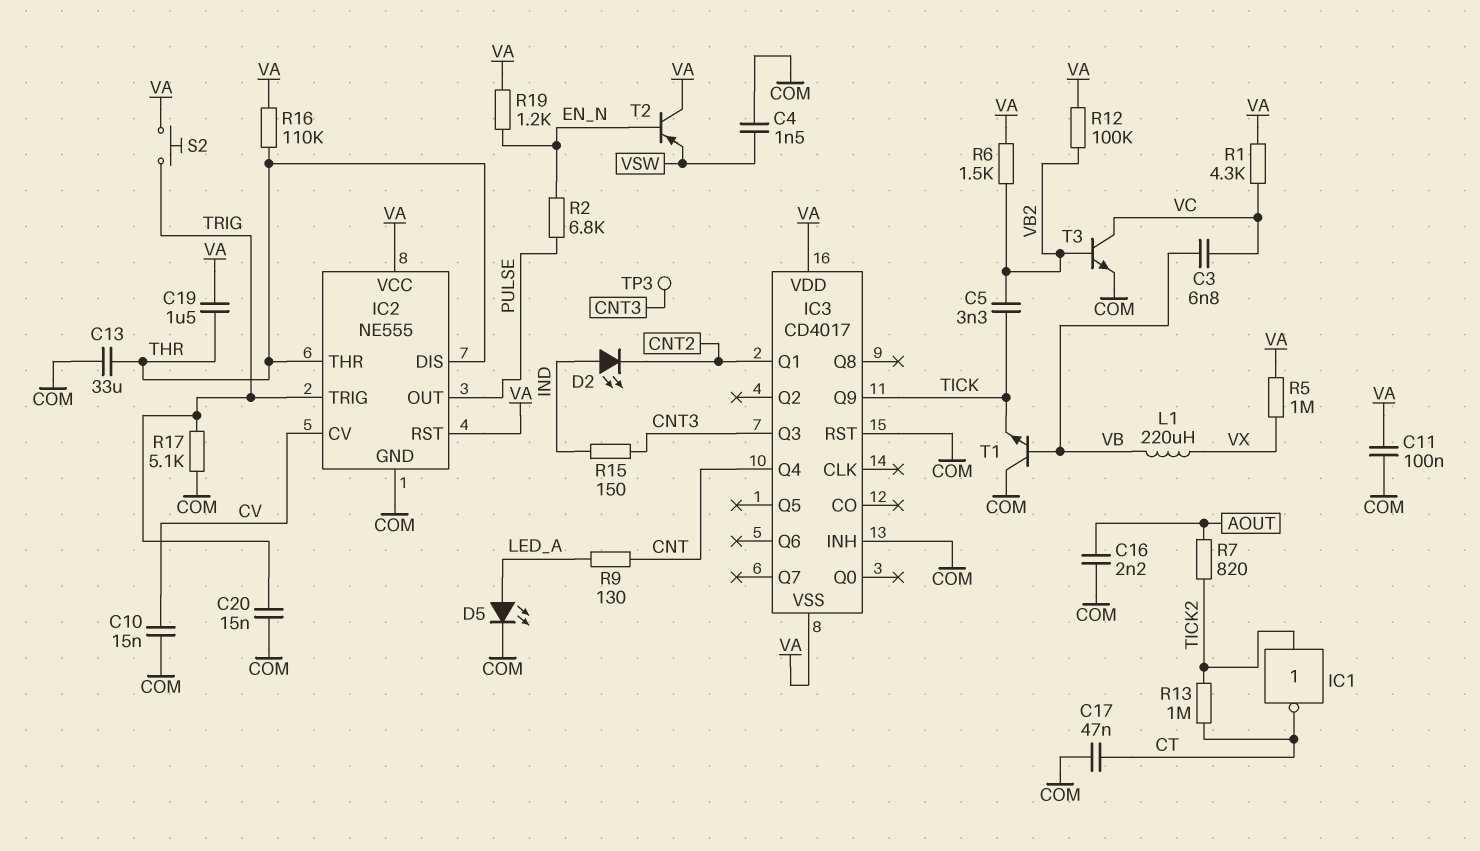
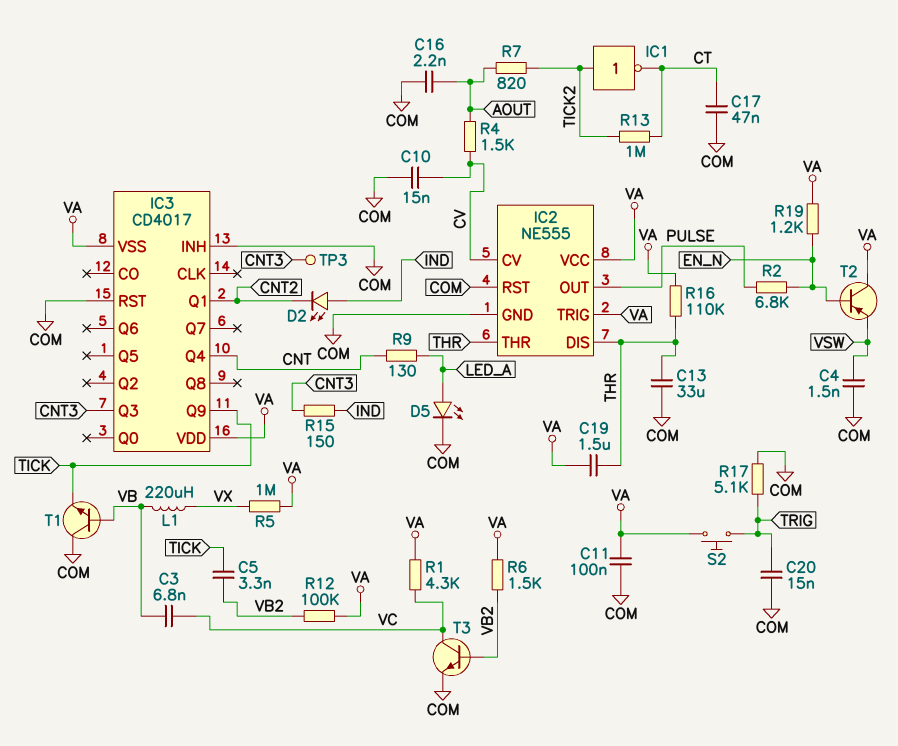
IC2 pin RST: VA -> COM
IC2 pin TRIG: TRIG -> VA
R4: none -> 1.5k (AOUT, CV)

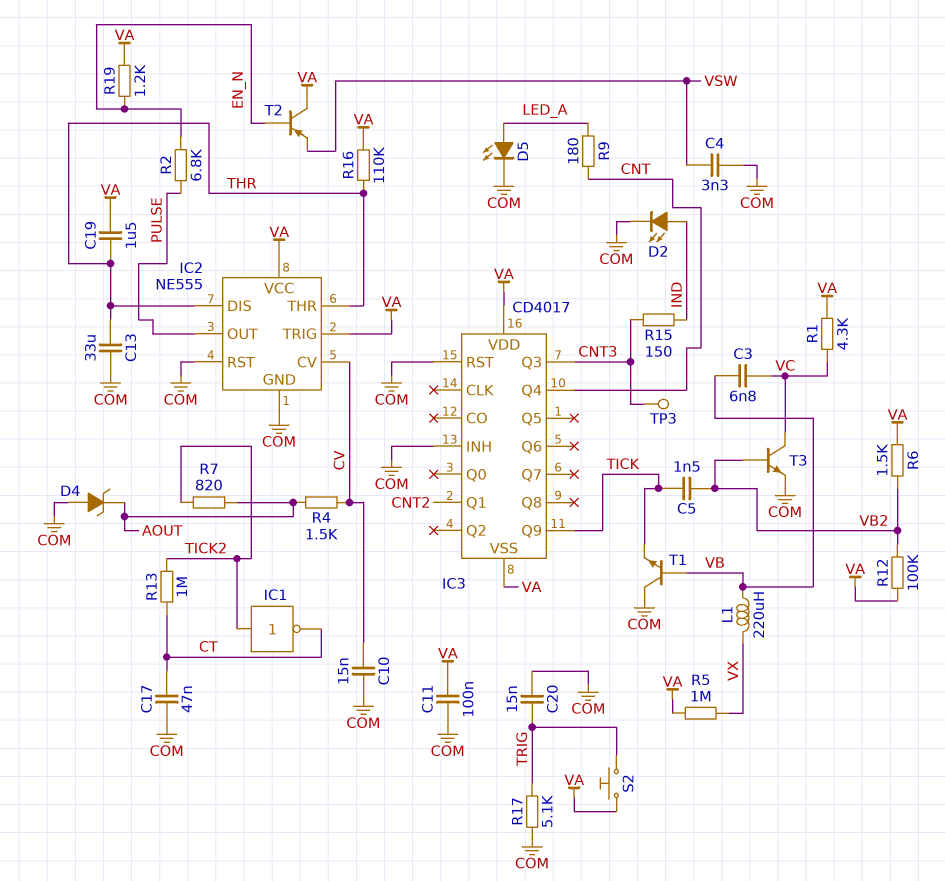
C4: 1.5nF (COM, VSW) -> 3.3nF (COM, VSW)
C5: 3.3nF (TICK, VB2) -> 1.5nF (TICK, VB2)
C16: 2.2nF (AOUT, COM) -> none
D2: LED (A IND, K CNT2) -> LED (A IND, K COM)
D4: none -> zener (A COM, K AOUT)
R9: 130 (CNT, LED_A) -> 180 (CNT, LED_A)

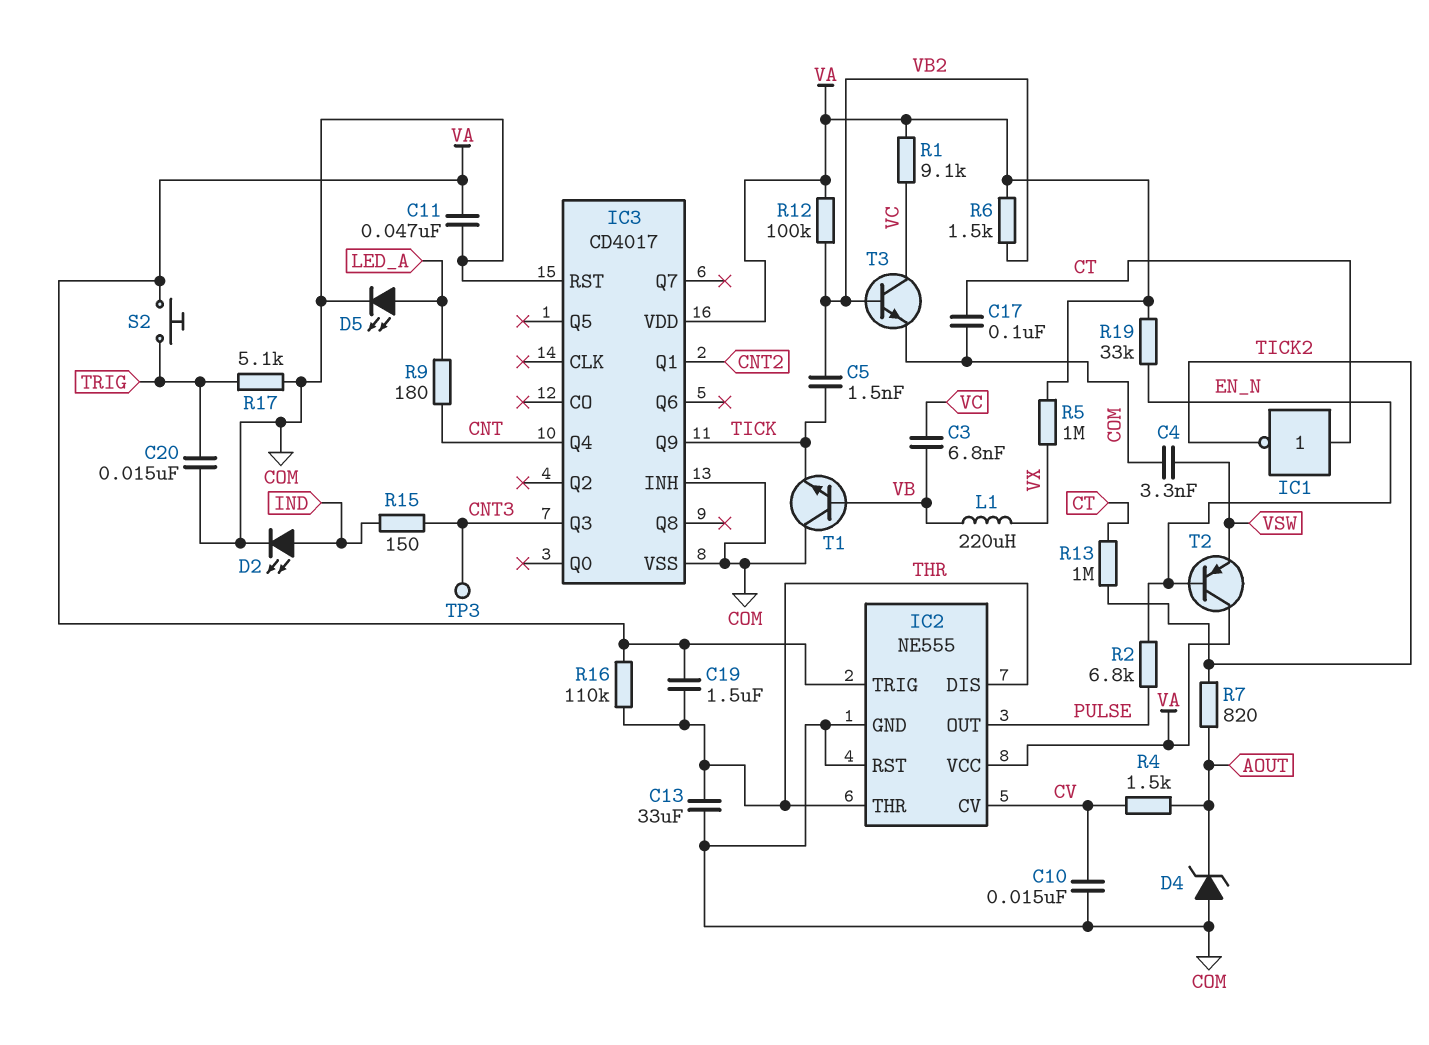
C11: 100nF (COM, VA) -> 47nF (COM, VA)
C17: 47nF (COM, CT) -> 100nF (COM, CT)
IC1: NOT (in TICK2, out CT) -> NOT (in CT, out TICK2)
IC3 pin VSS: VA -> COM
R1: 4.3k (VA, VC) -> 9.1k (VA, VC)
R19: 1.2k (EN_N, VA) -> 33k (EN_N, VA)

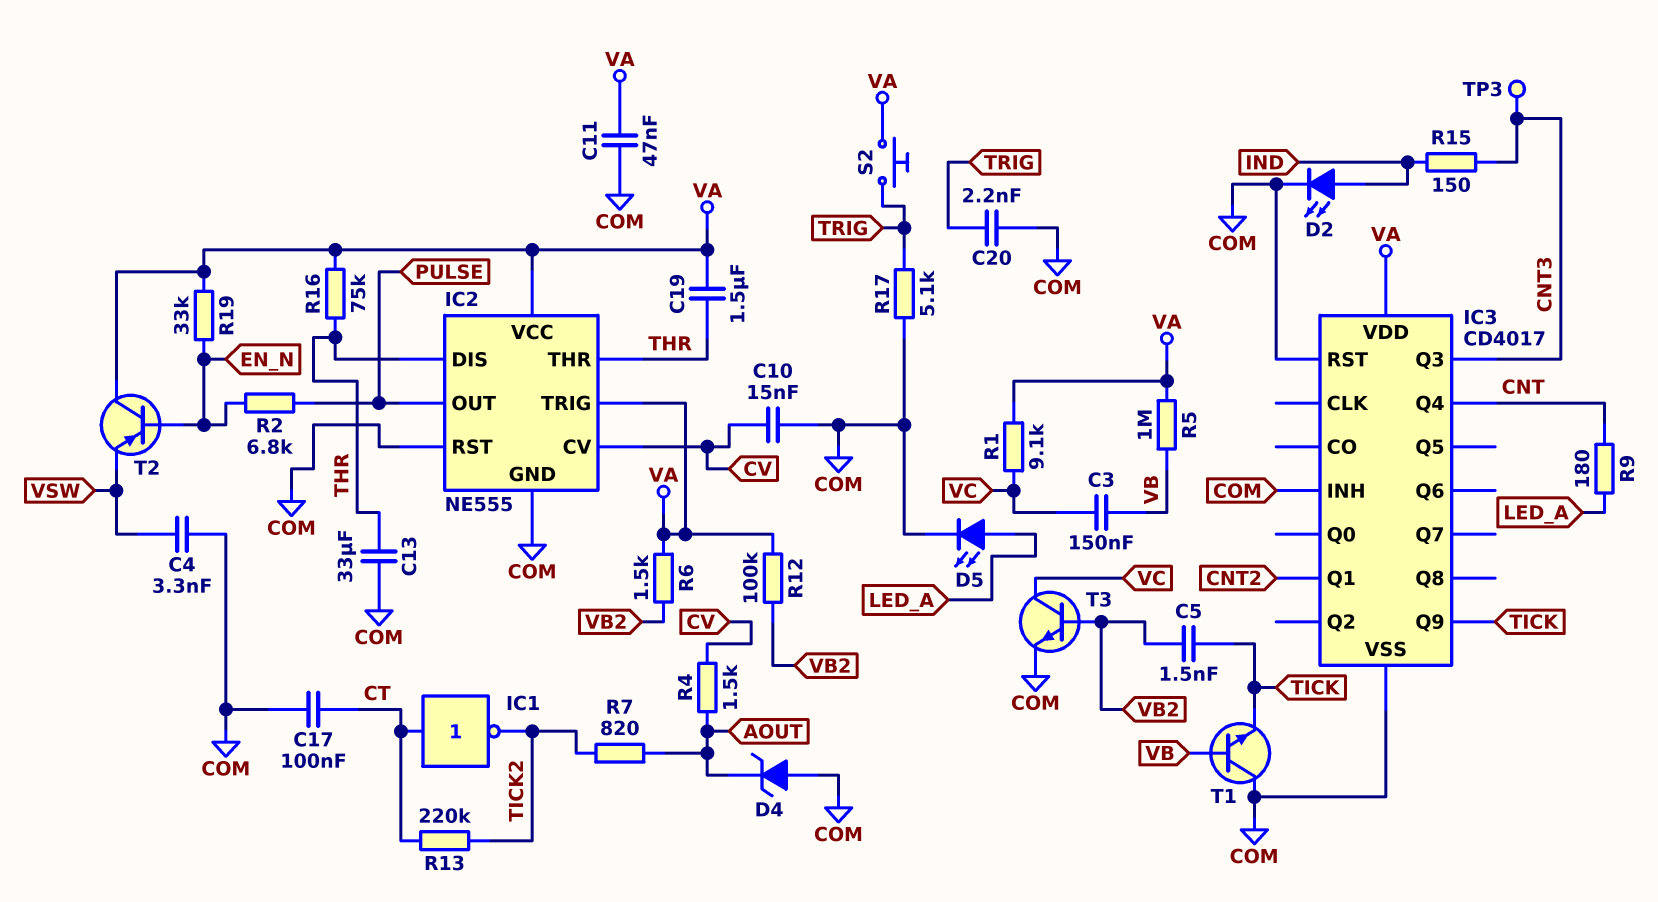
C3: 6.8nF (VB, VC) -> 150nF (VB, VC)
C20: 15nF (COM, TRIG) -> 2.2nF (COM, TRIG)
L1: 220uH (VB, VX) -> none
R5: 1M (VA, VX) -> 1M (VA, VB)
R13: 1M (CT, TICK2) -> 220k (CT, TICK2)
R16: 110k (THR, VA) -> 75k (THR, VA)

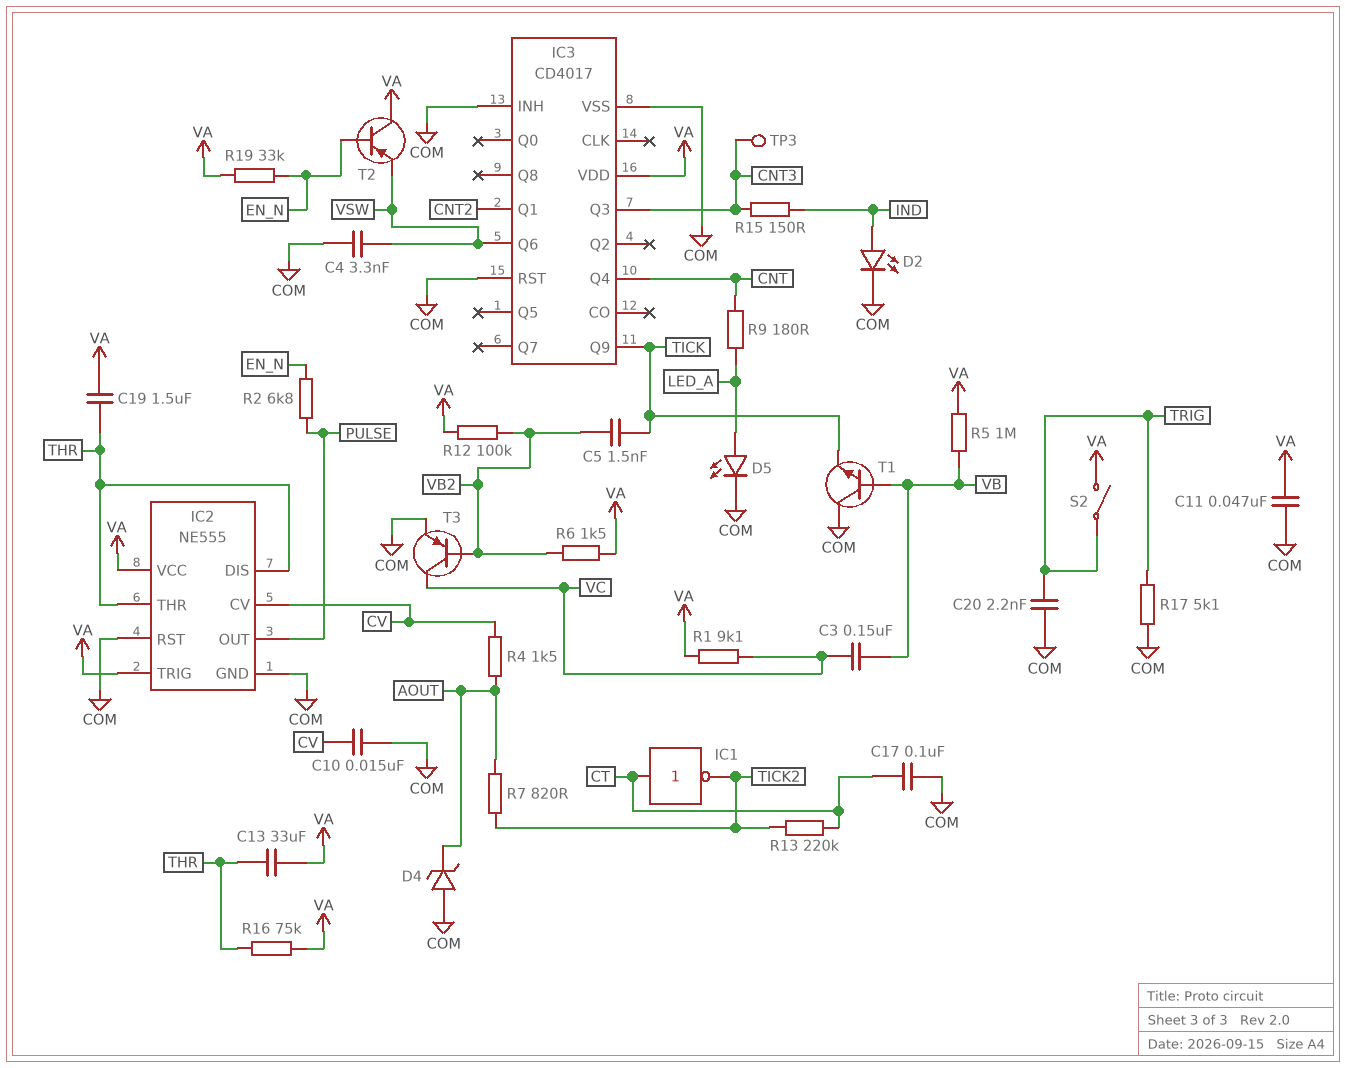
C13: 33uF (COM, THR) -> 33uF (THR, VA)
IC3 pin Q6: none -> VSW
S2: button (TRIG, VA) -> switch (TRIG, VA)
T3: NPN (B VB2, C VC, E COM) -> PNP (B VB2, C VC, E COM)

